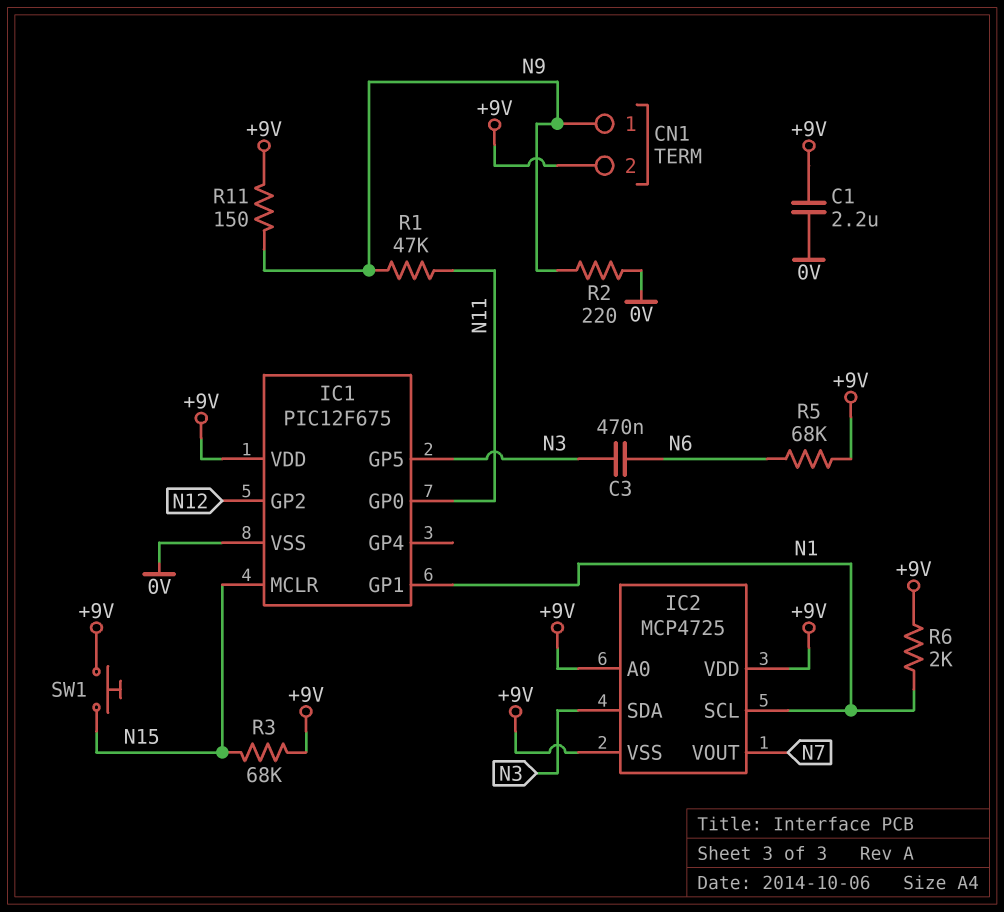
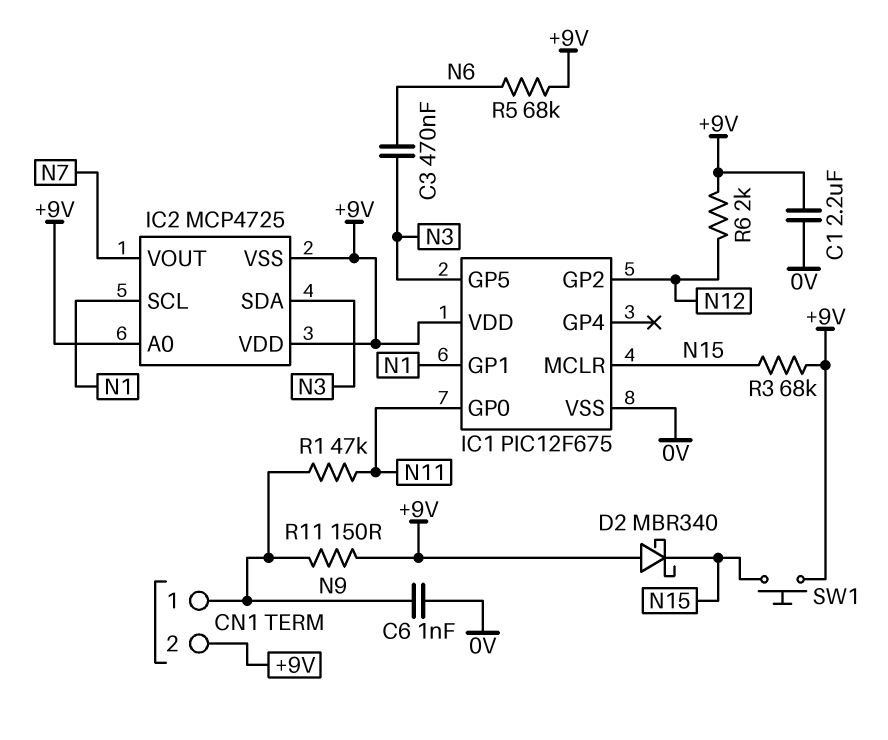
C6: none -> 1nF (0V, N9)
D2: none -> schottky MBR340 (A +9V, K N15)
R2: 220 (0V, N9) -> none
R6: 2k (+9V, N1) -> 2k (+9V, N12)

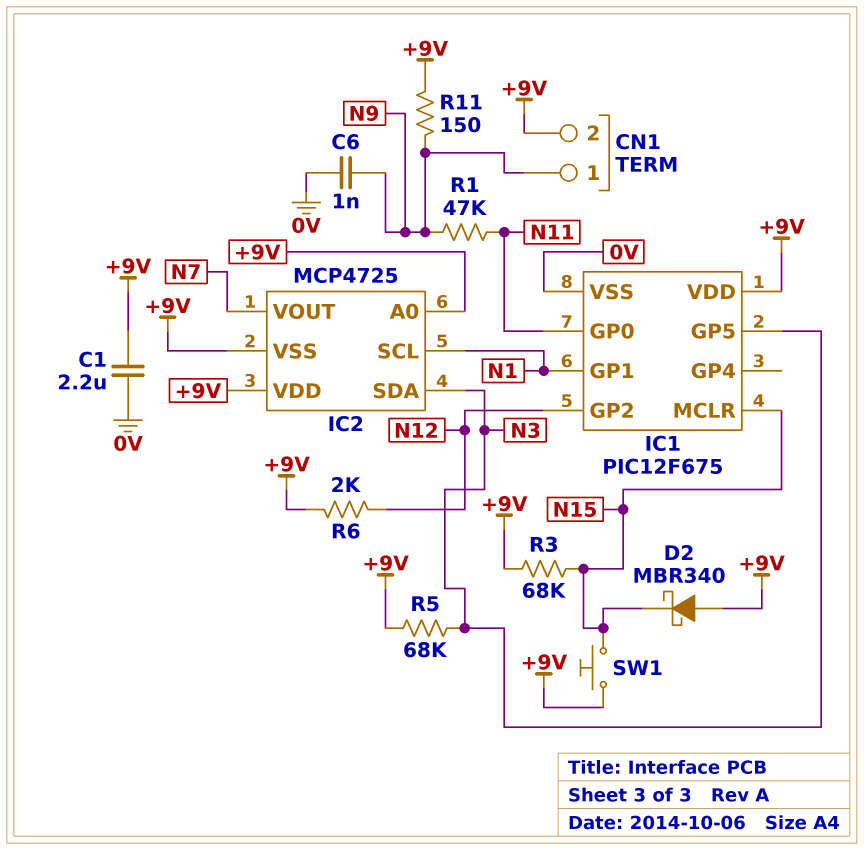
C3: 470nF (N3, N6) -> none
R5: 68k (+9V, N6) -> 68k (+9V, N3)

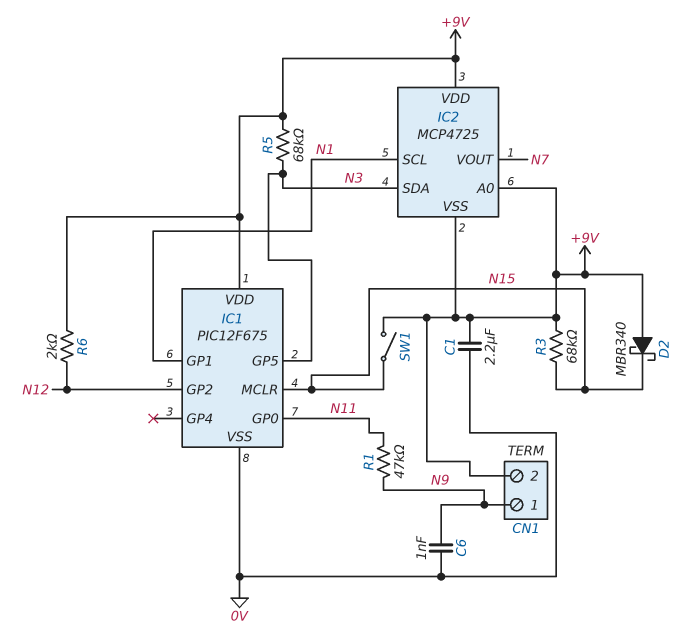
R11: 150 (+9V, N9) -> none
SW1: button (+9V, N15) -> switch (+9V, N15)

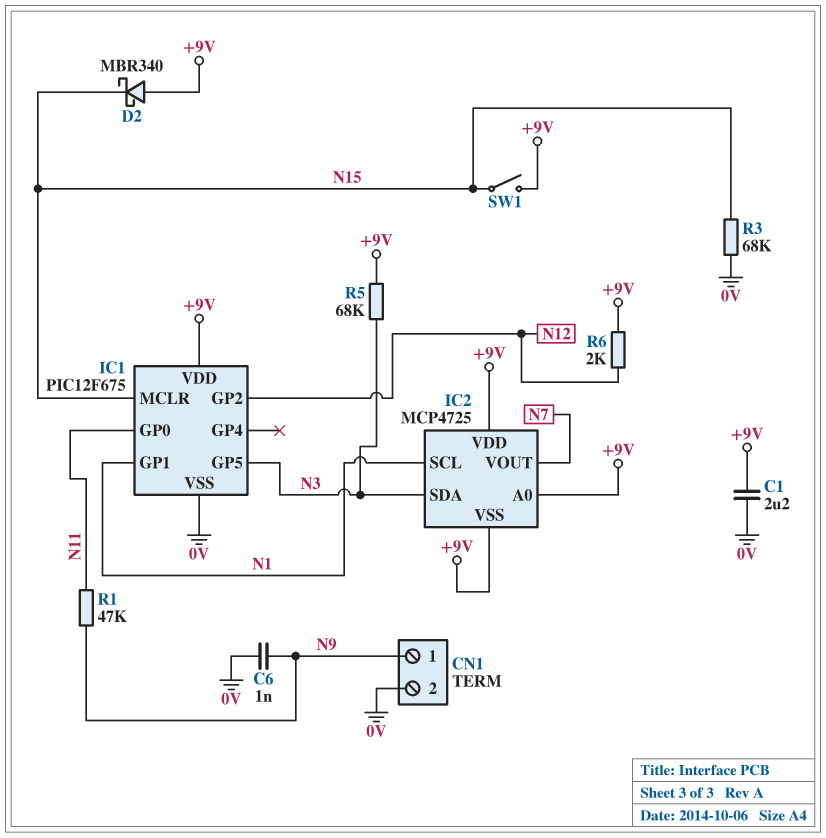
CN1 pin 2: +9V -> 0V
R3: 68k (+9V, N15) -> 68k (0V, N15)

